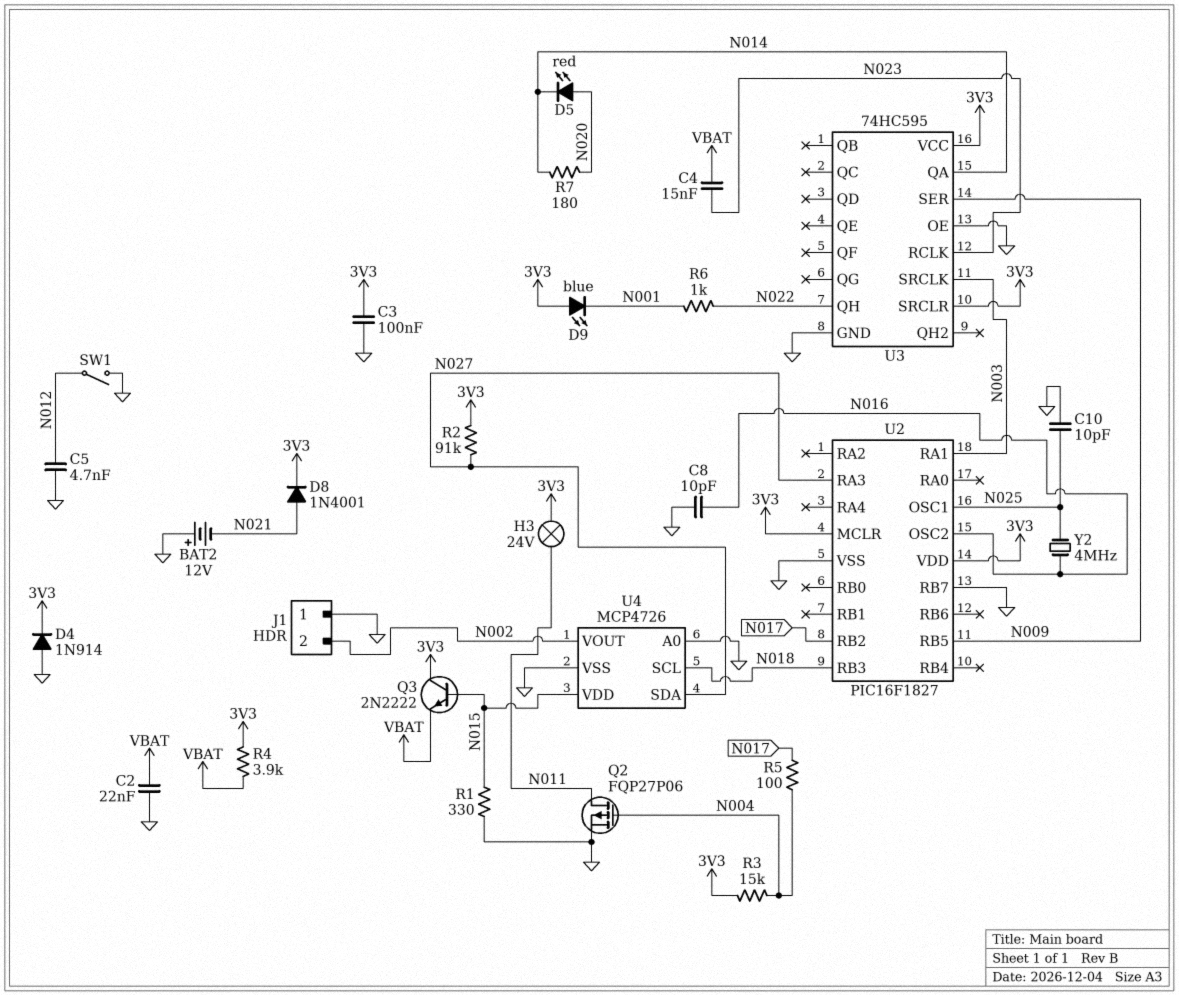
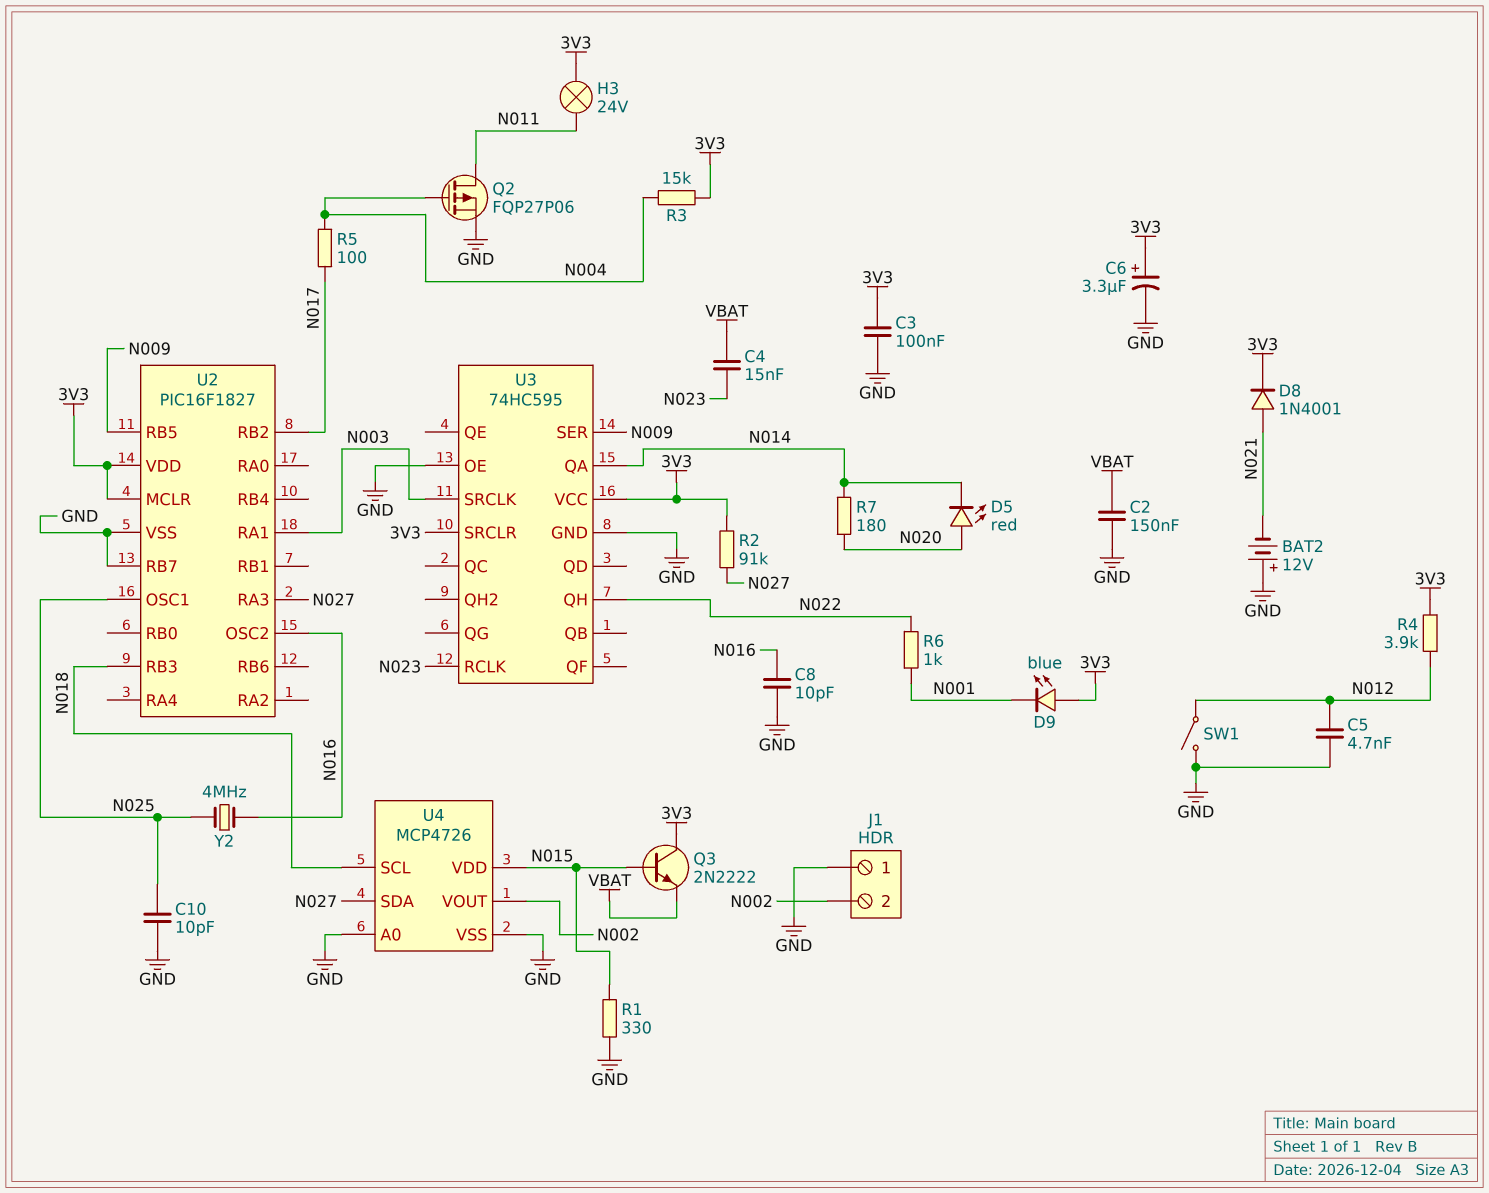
C2: 22nF (GND, VBAT) -> 150nF (GND, VBAT)
C6: none -> 3.3uF (plus 3V3, minus GND)
D4: diode 1N914 (A GND, K 3V3) -> none
R4: 3.9k (3V3, VBAT) -> 3.9k (3V3, N012)

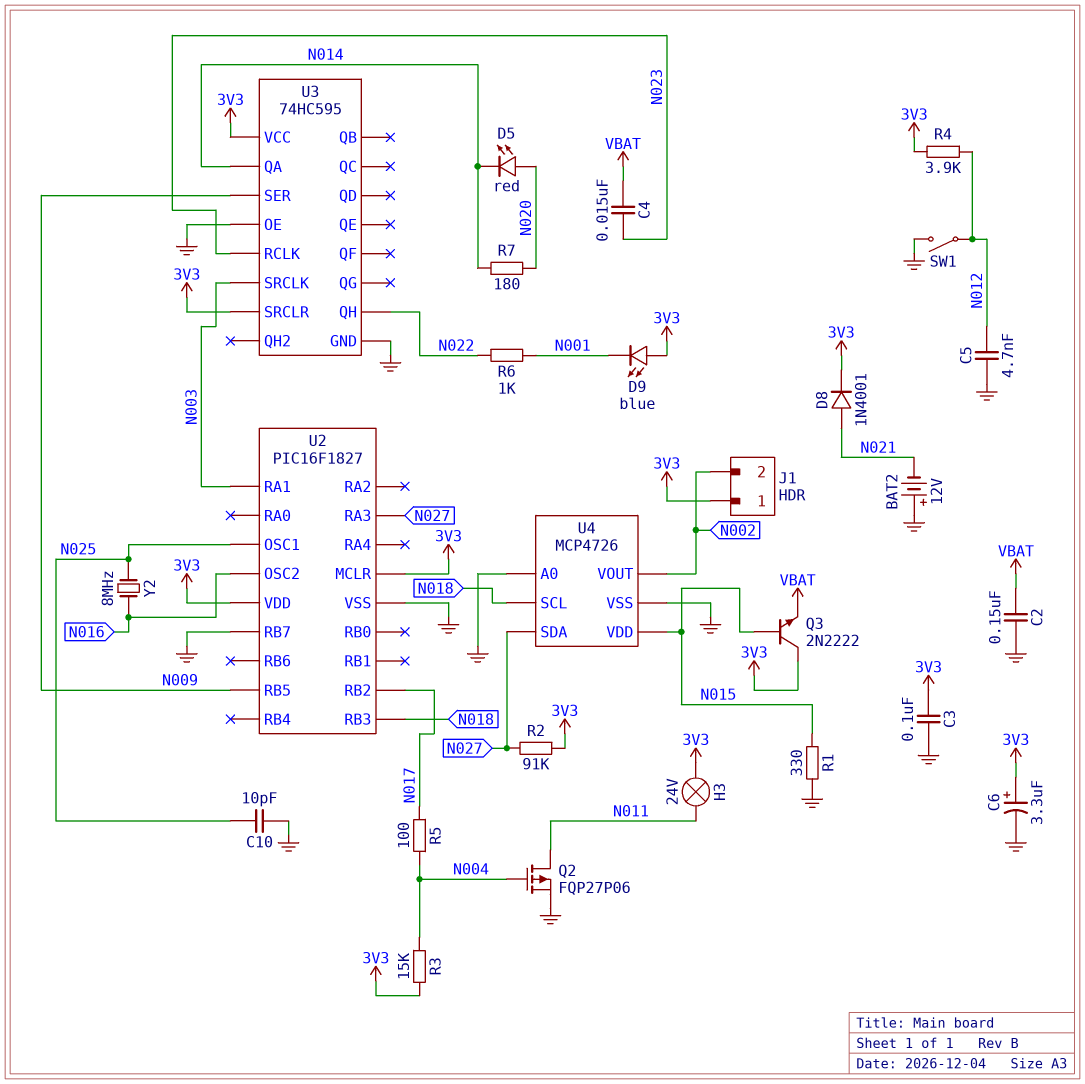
C8: 10pF (GND, N016) -> none
J1 pin 1: GND -> 3V3
Y2: 4MHz (N016, N025) -> 8MHz (N016, N025)

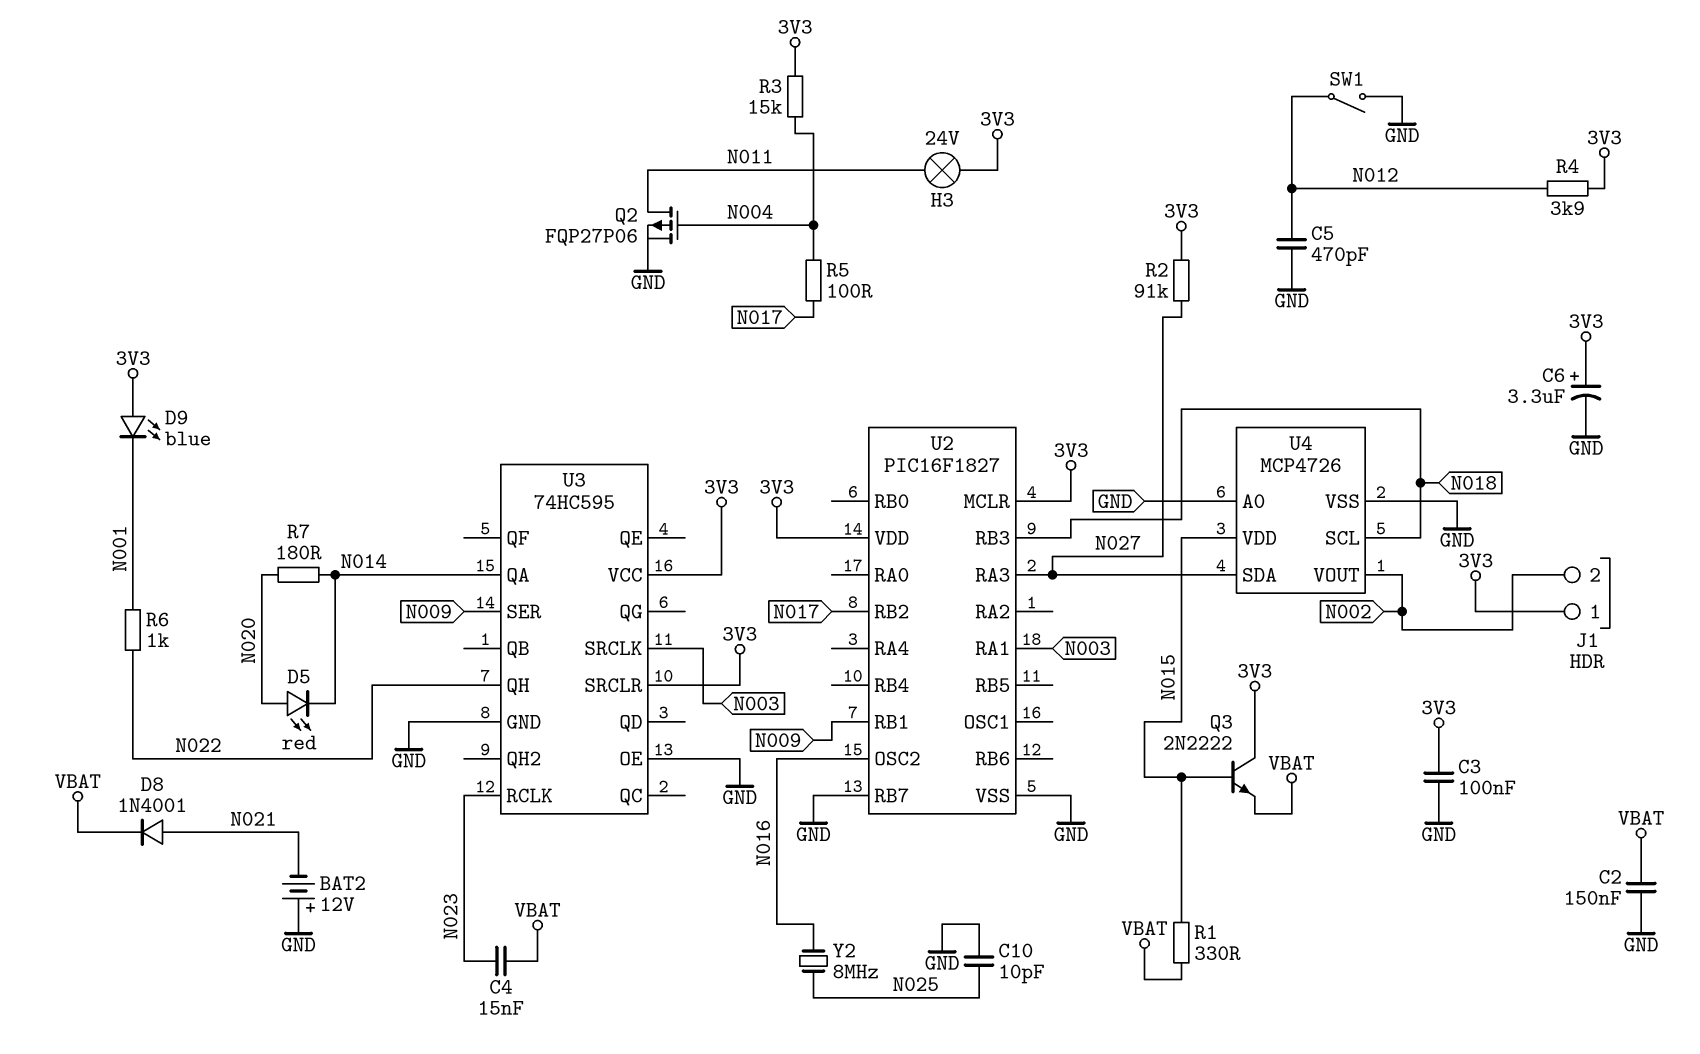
C5: 4.7nF (GND, N012) -> 470pF (GND, N012)
D8: diode 1N4001 (A N021, K 3V3) -> diode 1N4001 (A N021, K VBAT)
R1: 330 (GND, N015) -> 330 (N015, VBAT)
U2 pin OSC1: N025 -> none
U2 pin RB1: none -> N009
U2 pin RB5: N009 -> none

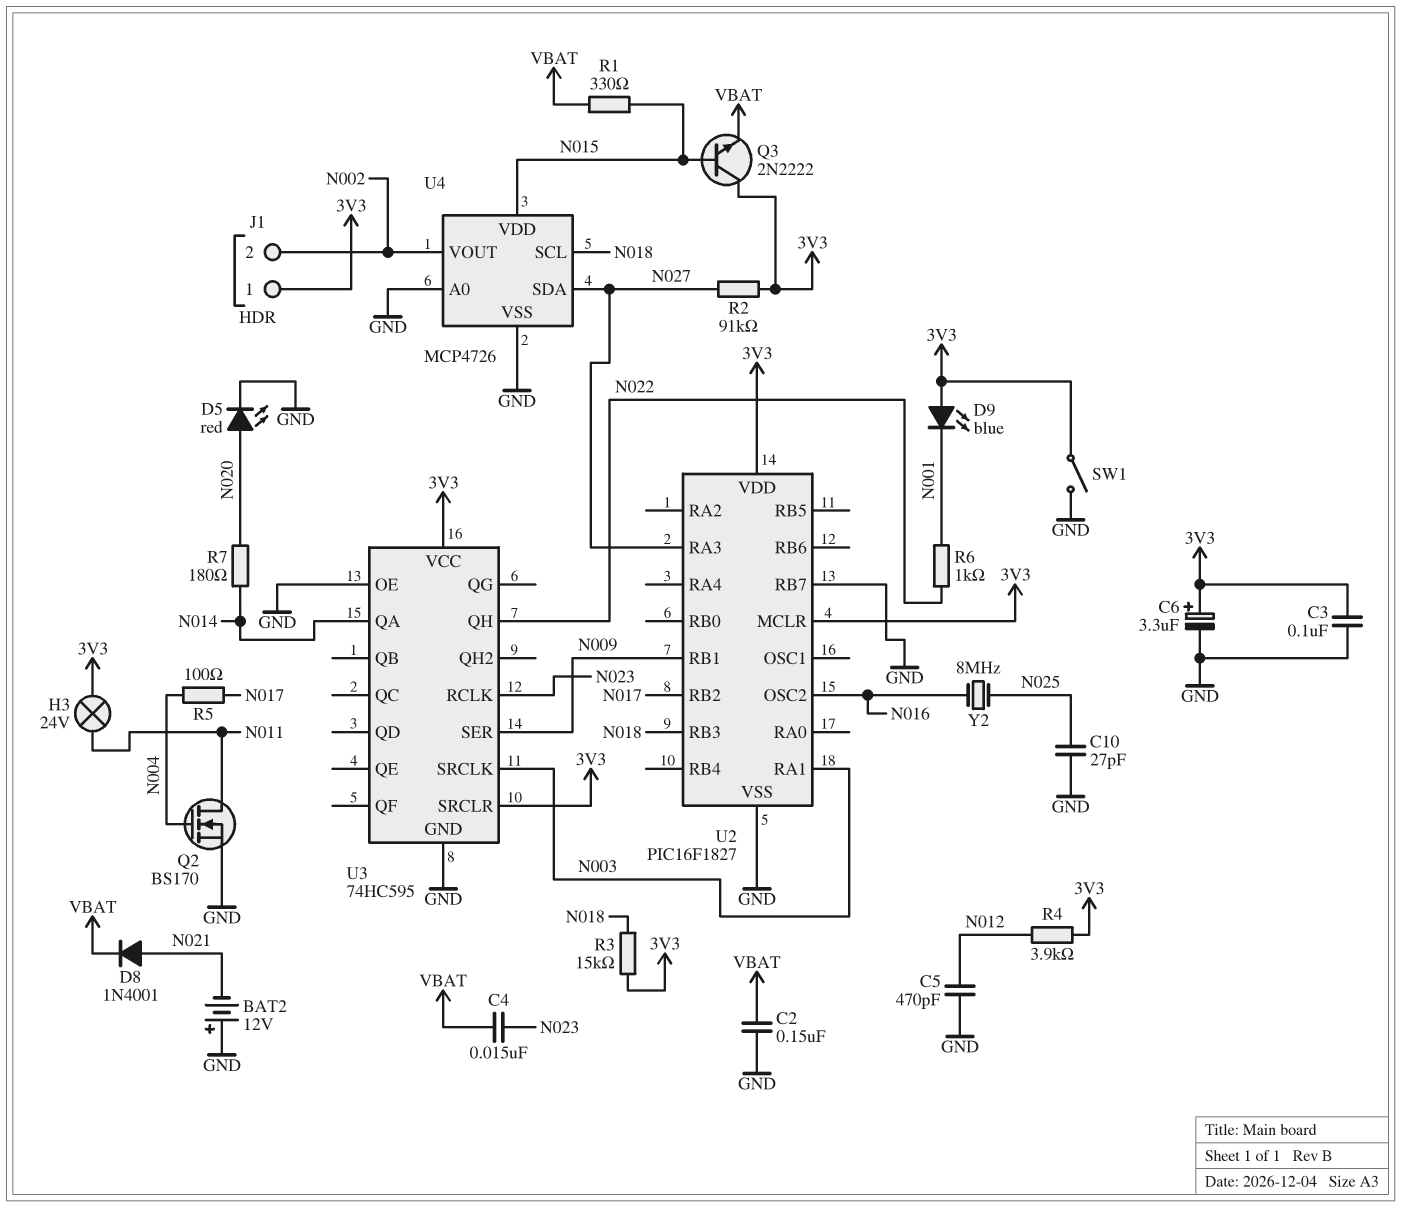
C10: 10pF (GND, N025) -> 27pF (GND, N025)
D5: LED red (A N020, K N014) -> LED red (A N020, K GND)
Q2: PMOS FQP27P06 (G N004, D N011, S GND) -> NMOS BS170 (G N004, D N011, S GND)
R3: 15k (3V3, N004) -> 15k (3V3, N018)
SW1: switch (GND, N012) -> switch (3V3, GND)

